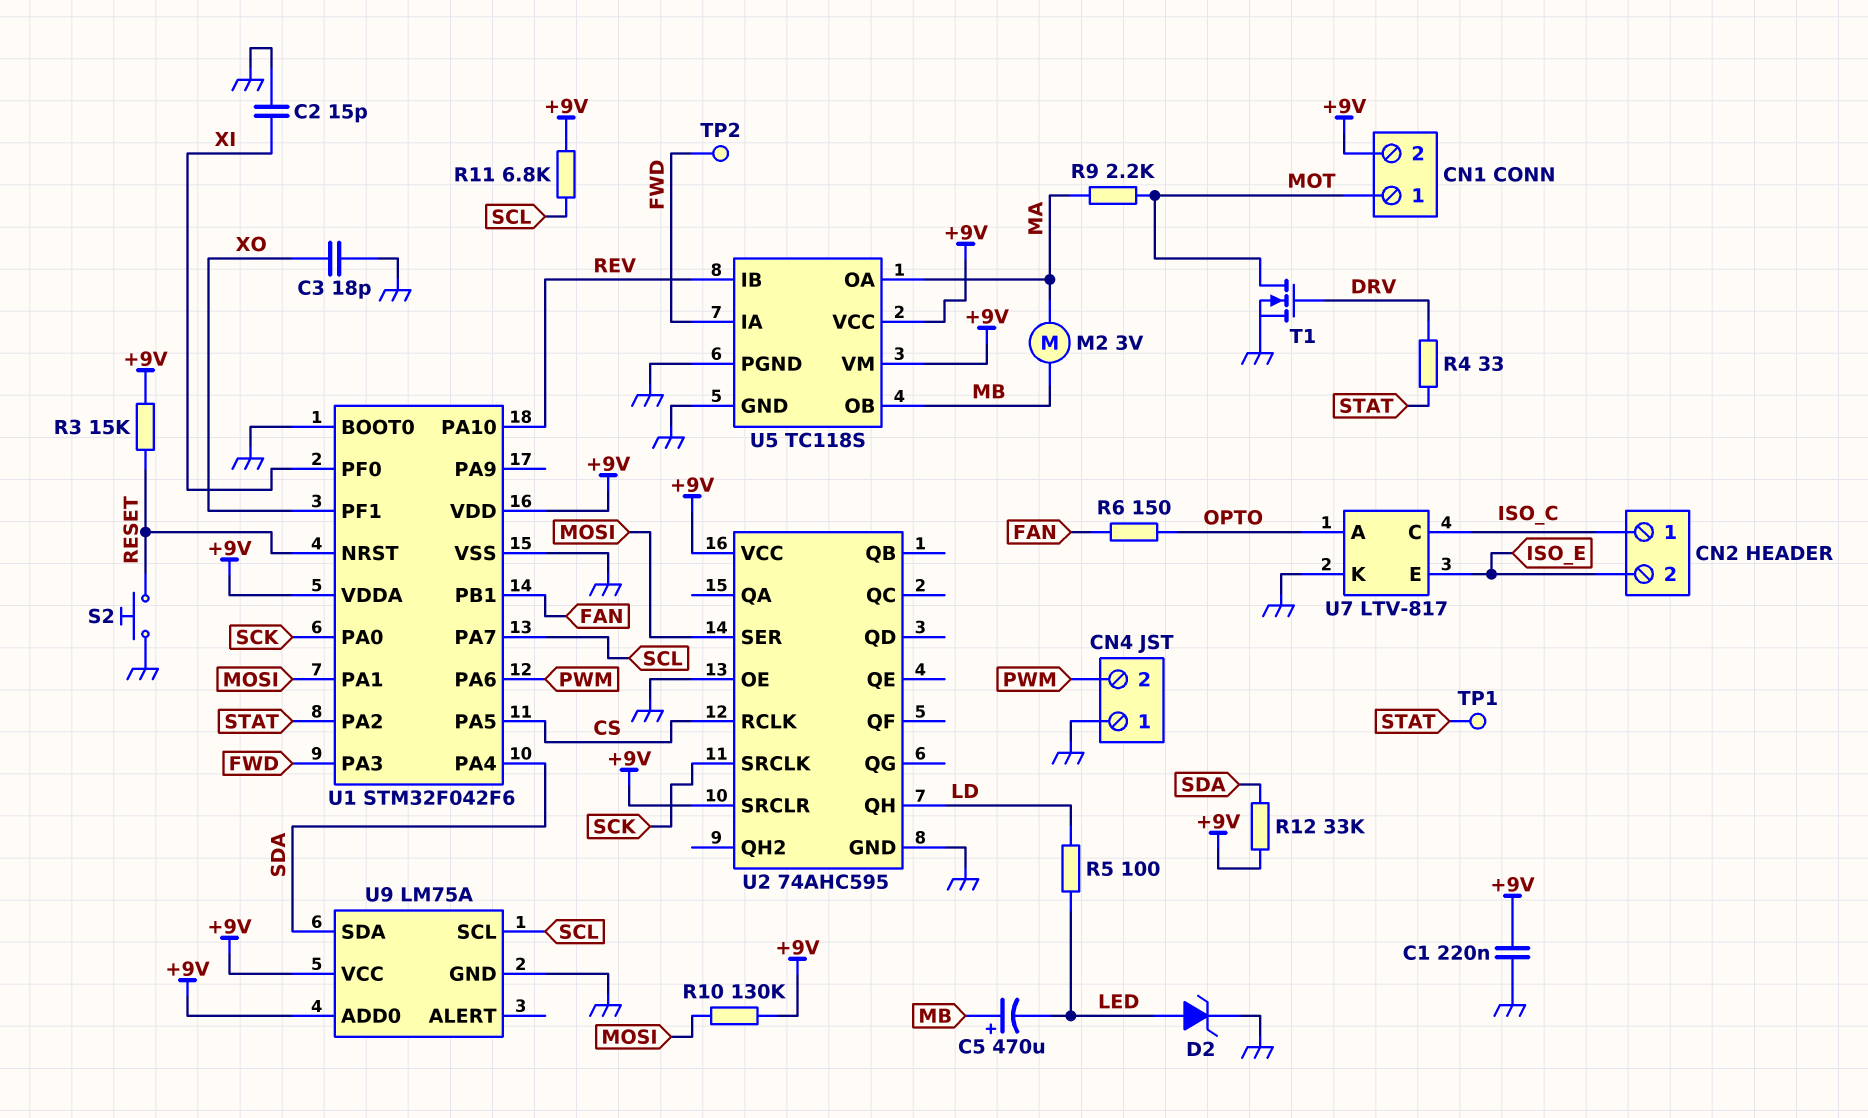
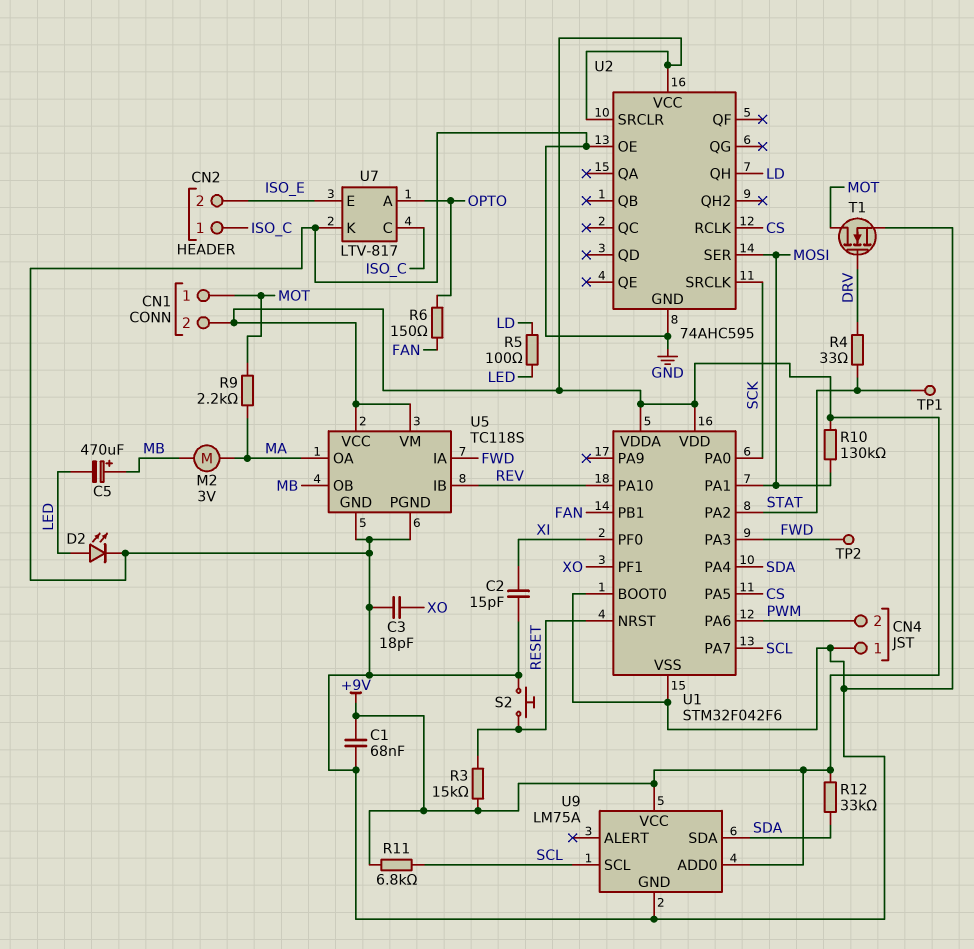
C1: 220nF (+9V, GND) -> 68nF (+9V, GND)
D2: zener (A LED, K GND) -> LED (A LED, K GND)

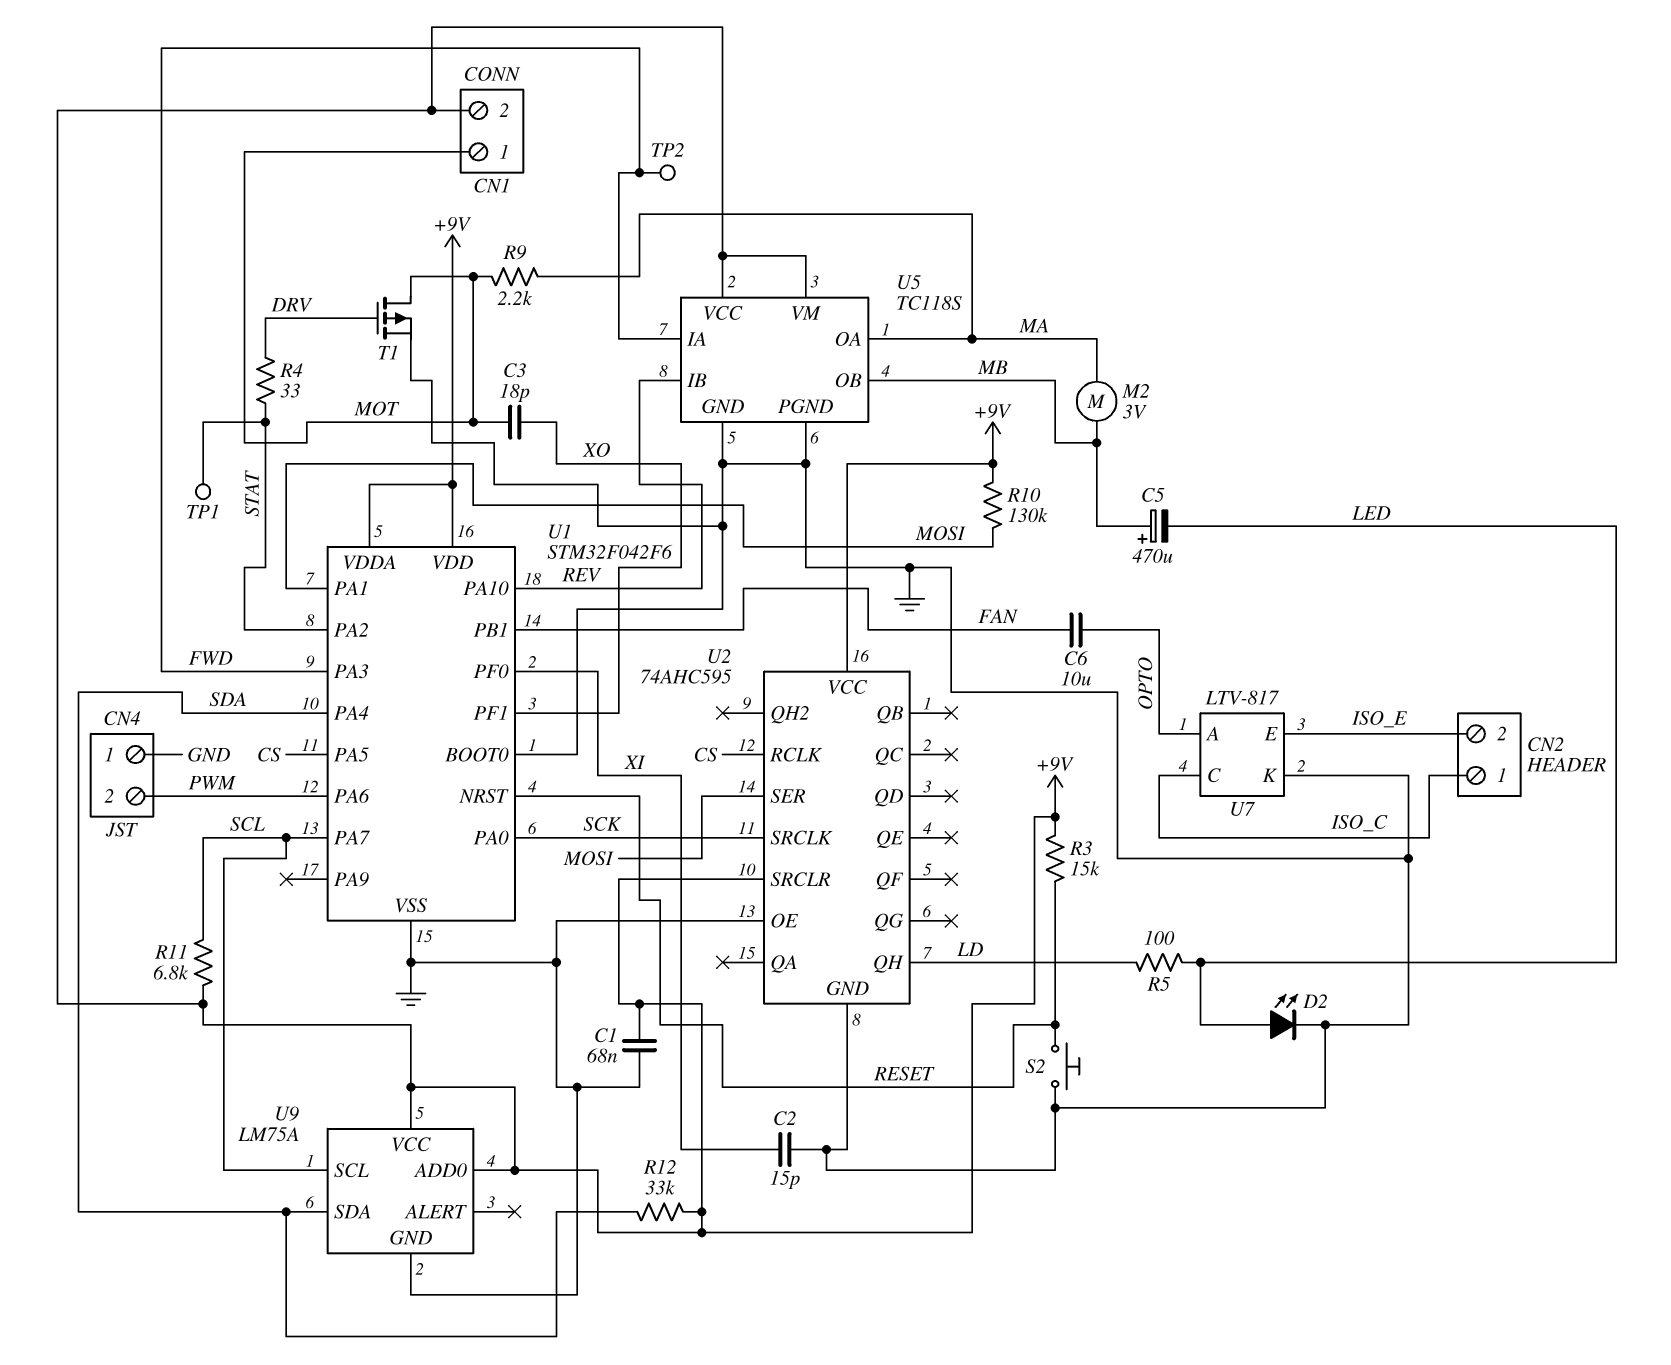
C3: 18pF (GND, XO) -> 18pF (MOT, XO)
C6: none -> 10uF (FAN, OPTO)
R6: 150 (FAN, OPTO) -> none
T1: NMOS (G DRV, D MOT, S GND) -> PMOS (G DRV, D MOT, S GND)

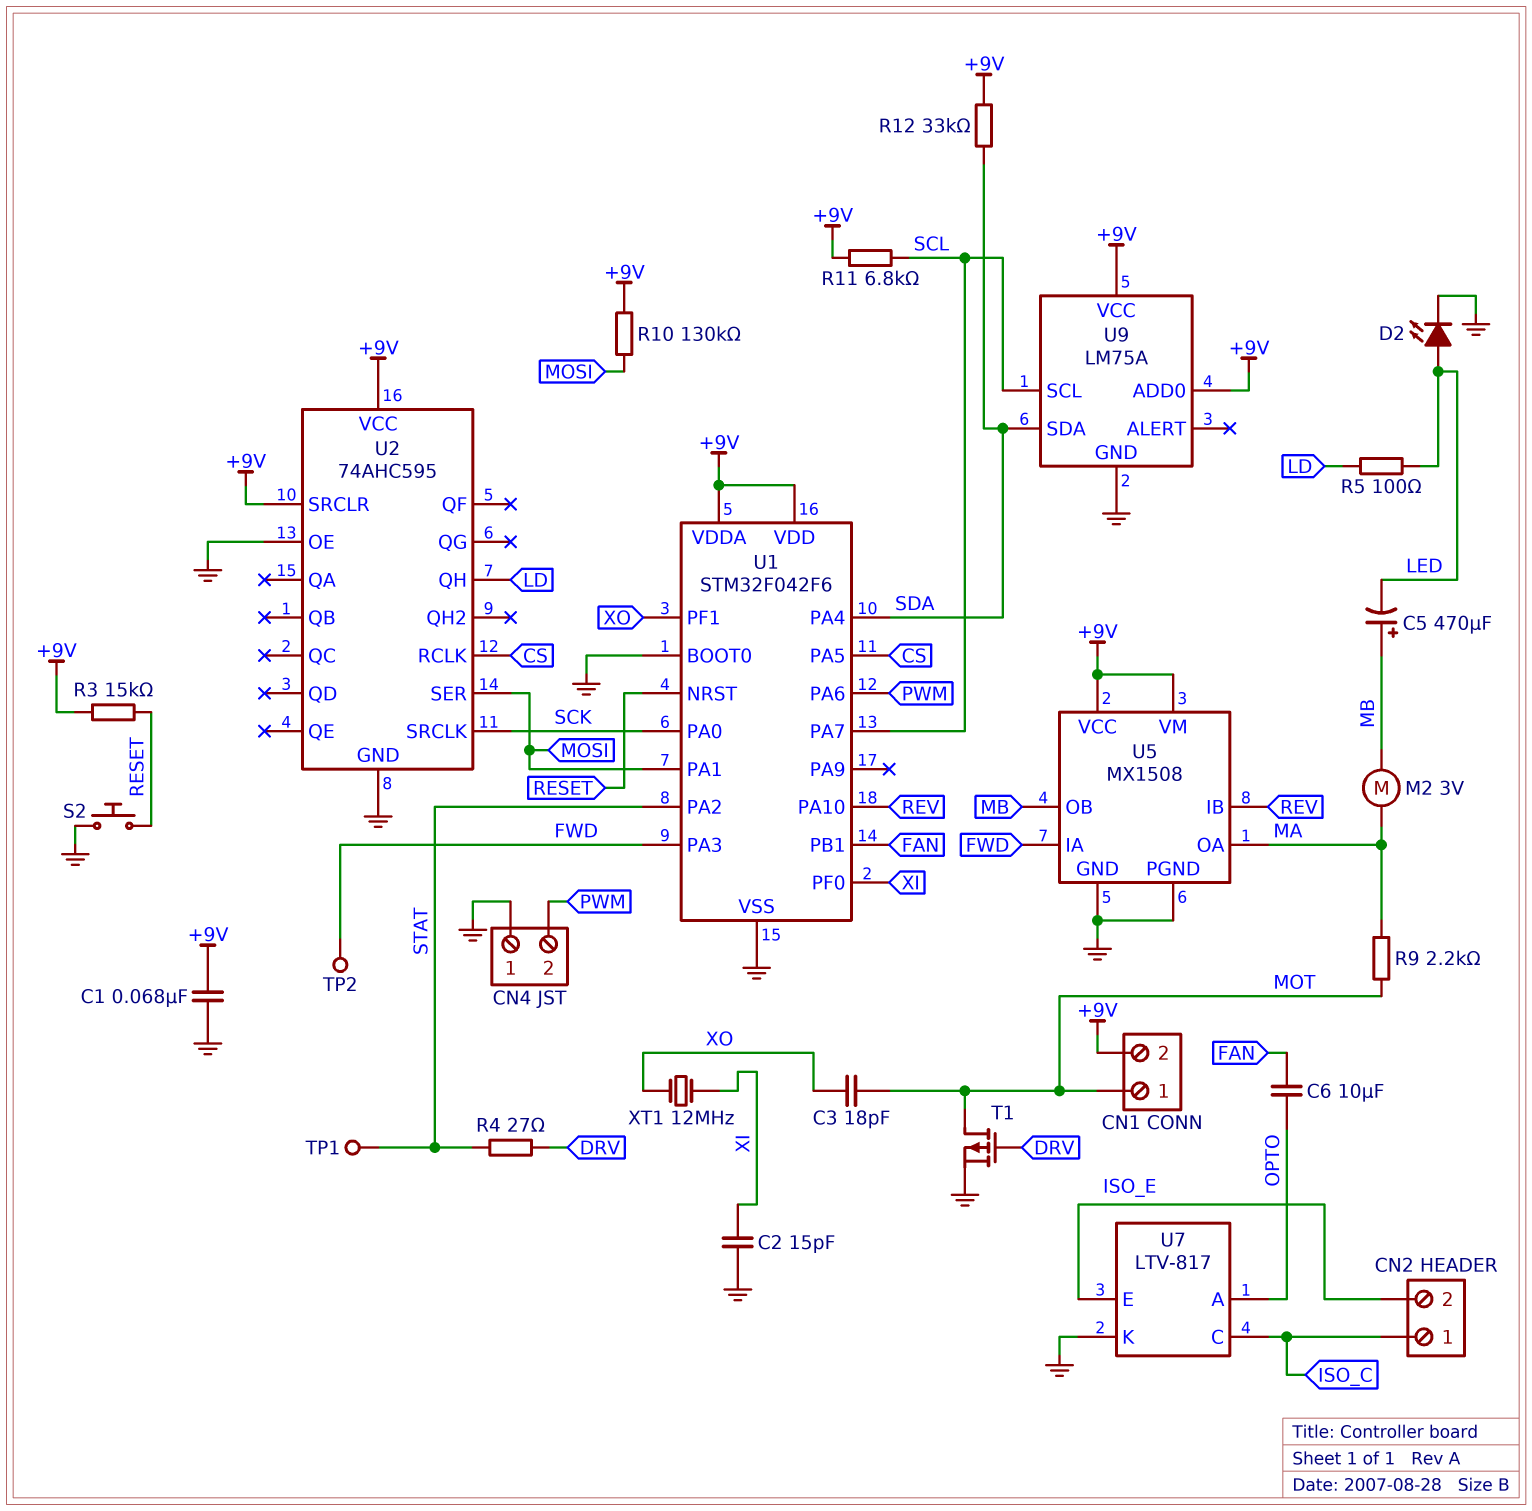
R4: 33 (DRV, STAT) -> 27 (DRV, STAT)
U5: TC118S -> MX1508
XT1: none -> 12MHz (XI, XO)

